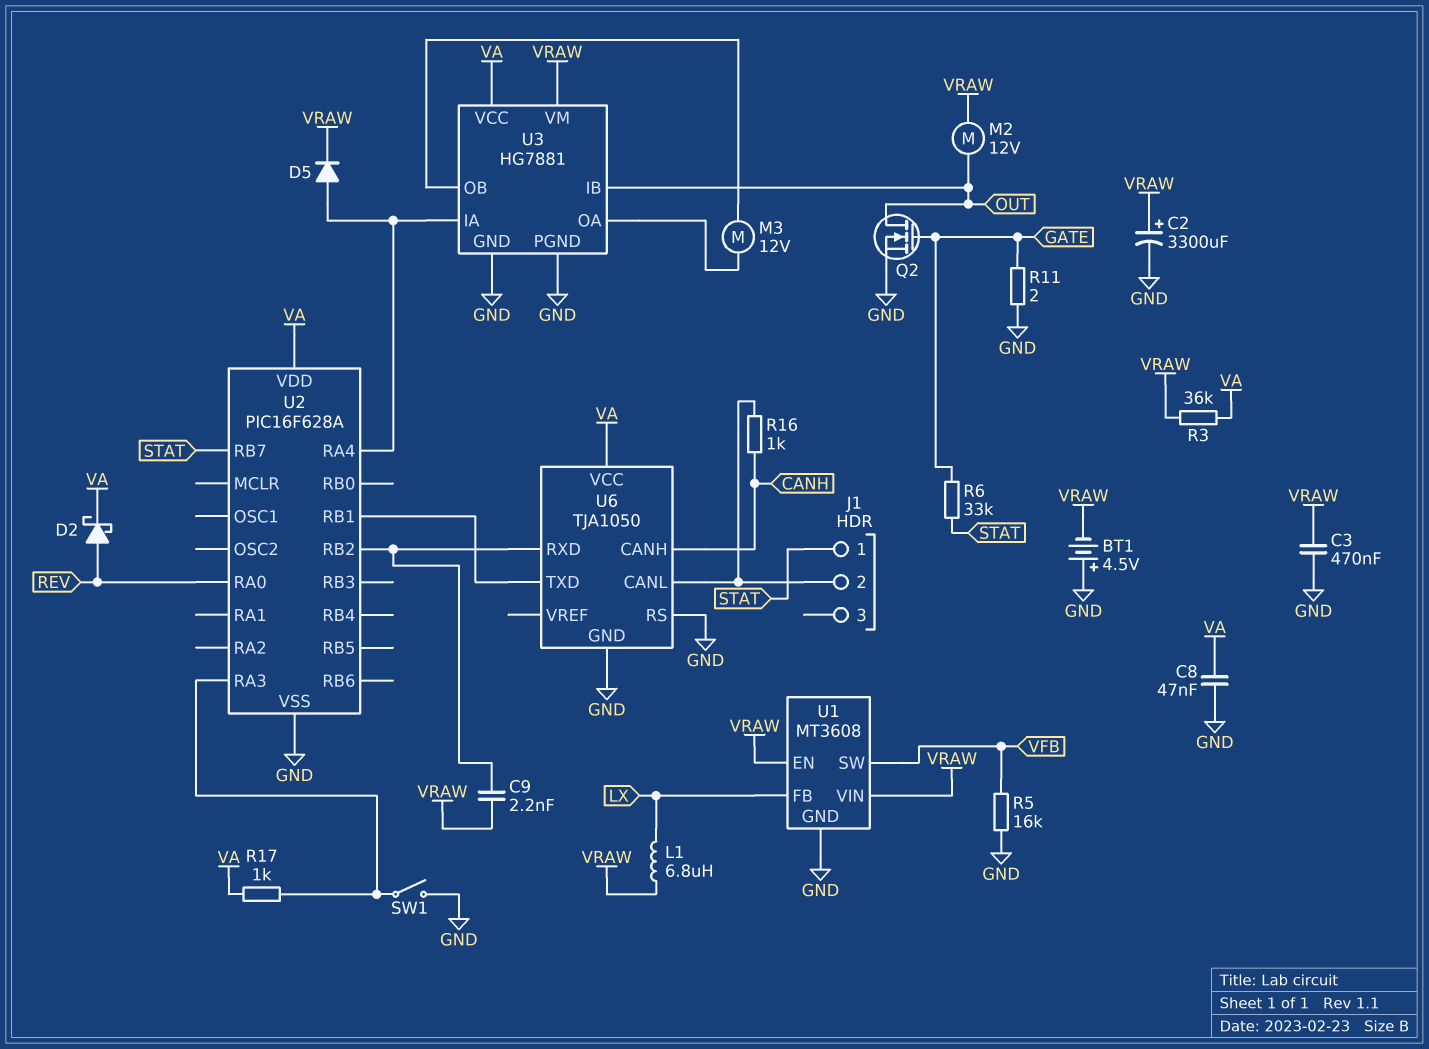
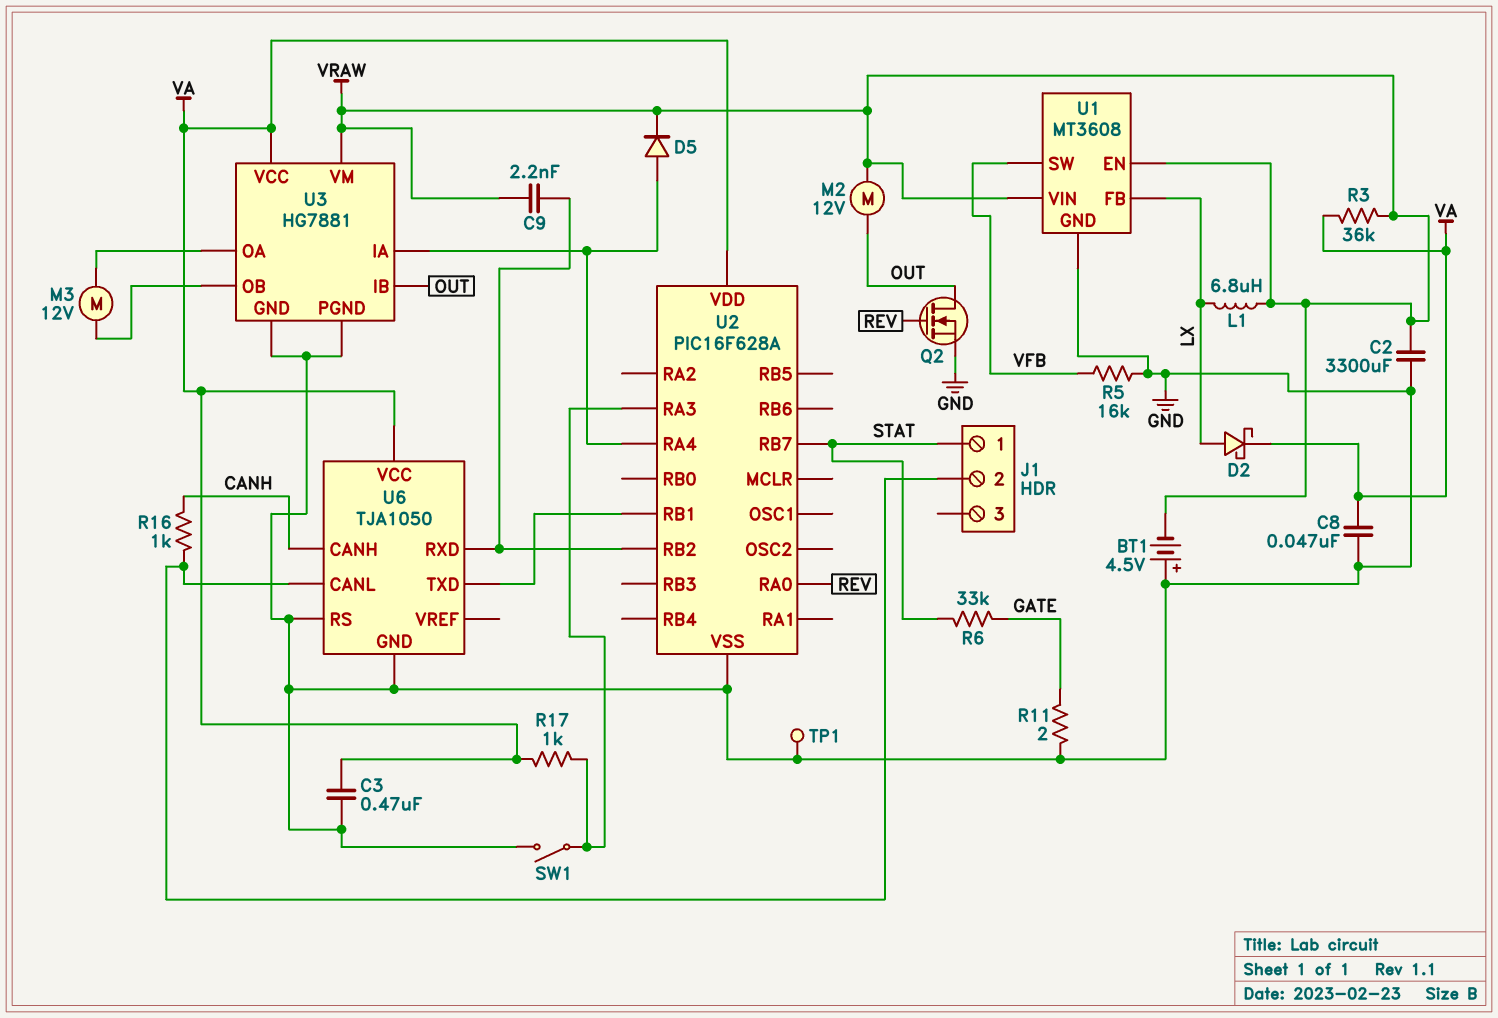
C2: 3300uF (plus VRAW, minus GND) -> 3300uF (GND, VRAW)
C3: 470nF (GND, VRAW) -> 470nF (GND, VA)
D2: schottky (A REV, K VA) -> schottky (A LX, K VA)
Q2: NMOS (G GATE, D OUT, S GND) -> NMOS (G REV, D OUT, S GND)
TP1: none -> test point (GND)

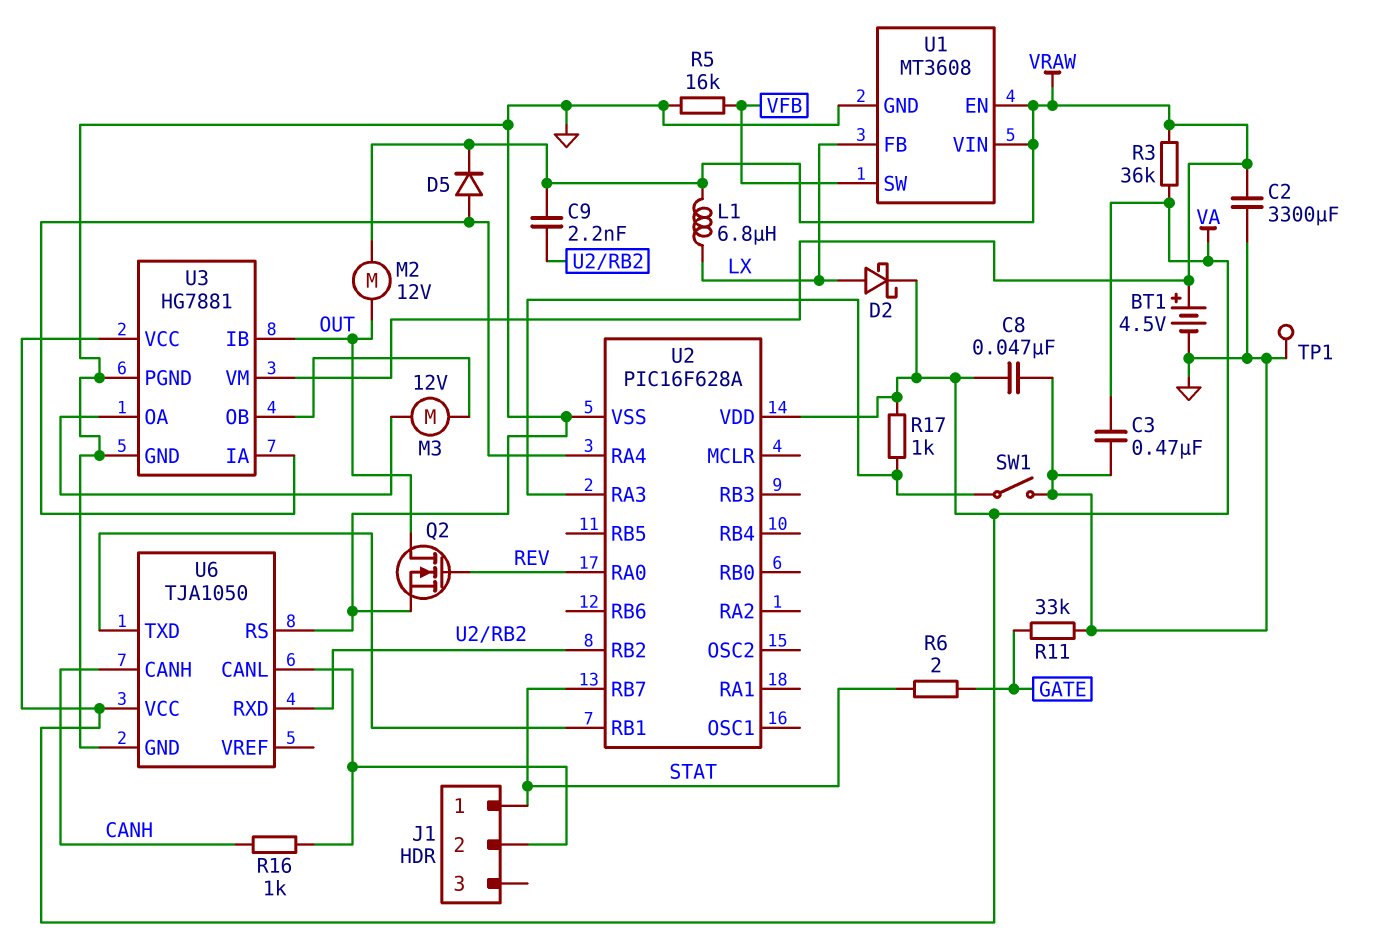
BT1: 4.5V (plus GND, minus VRAW) -> 4.5V (plus VRAW, minus GND)
R6: 33k (GATE, STAT) -> 2 (GATE, STAT)
R11: 2 (GATE, GND) -> 33k (GATE, GND)

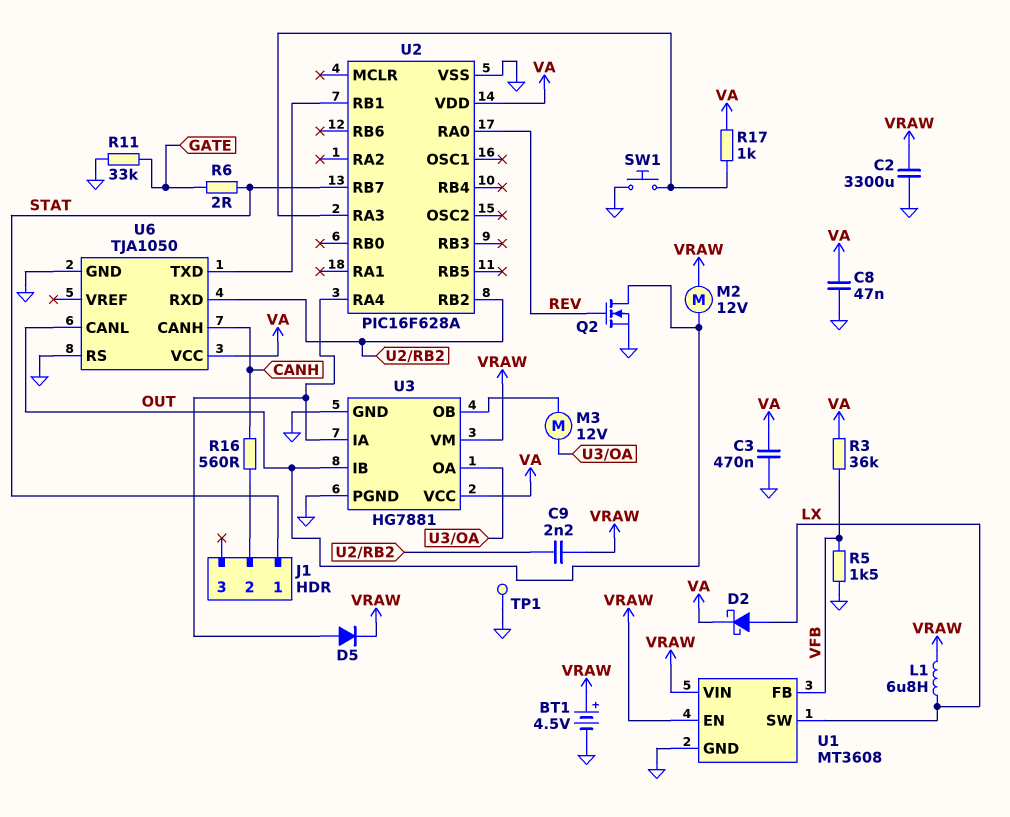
R3: 36k (VA, VRAW) -> 36k (VA, VFB)
R5: 16k (GND, VFB) -> 1.5k (GND, VFB)
R16: 1k (CANH, J1/2) -> 560 (CANH, J1/2)
SW1: switch (GND, U2/RA3) -> button (GND, U2/RA3)
U1 pin FB: LX -> VFB
U1 pin SW: VFB -> LX
U6 pin CANL: J1/2 -> OUT

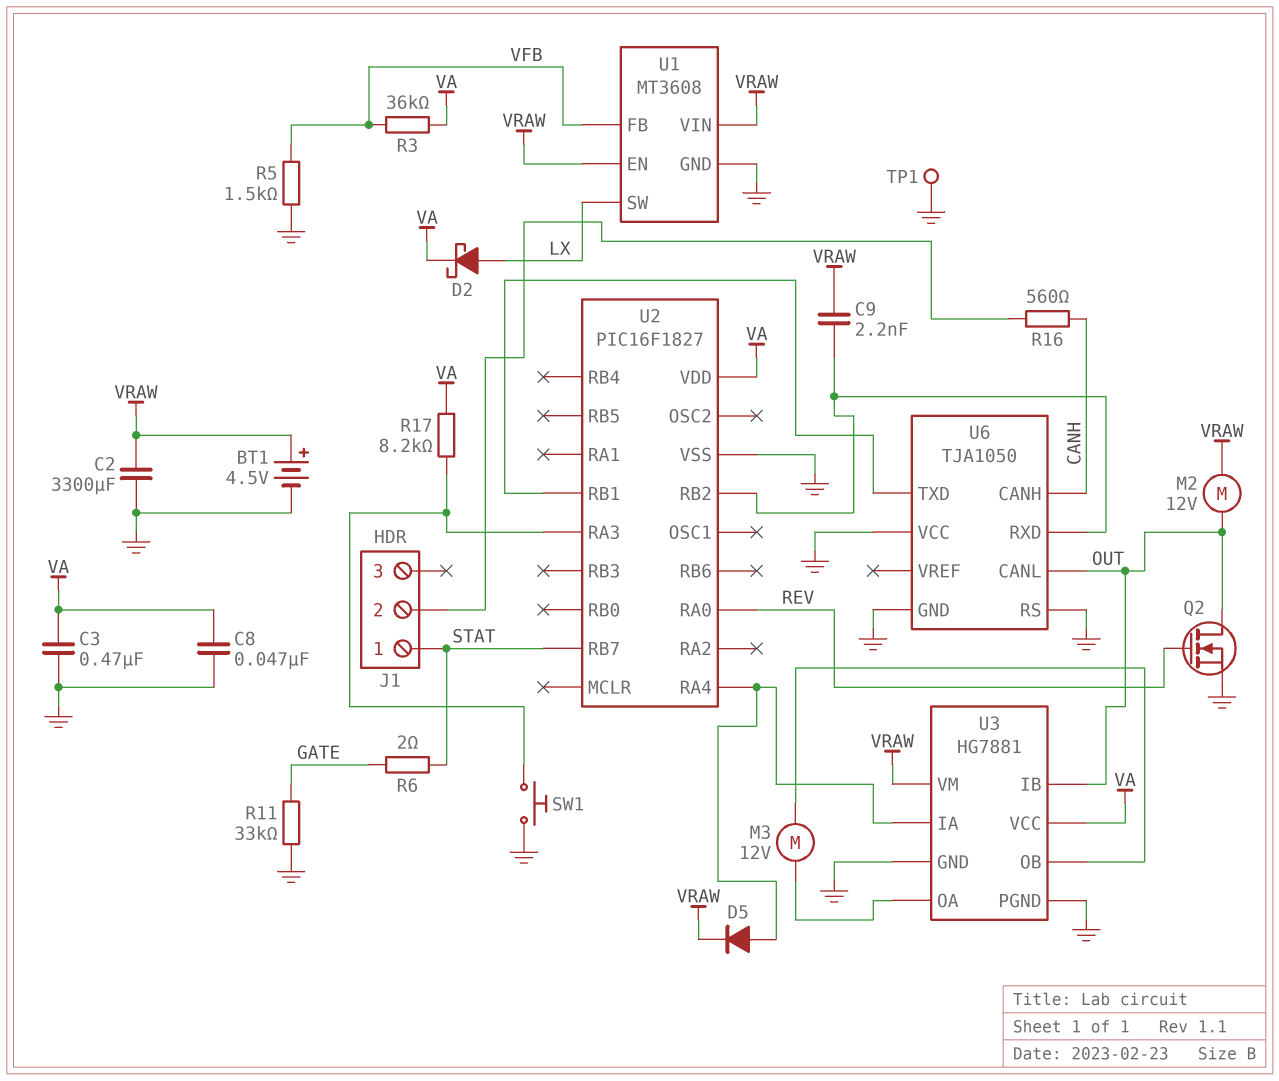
L1: 6.8uH (LX, VRAW) -> none
R17: 1k (U2/RA3, VA) -> 8.2k (U2/RA3, VA)
U2: PIC16F628A -> PIC16F1827
U6 pin VCC: VA -> GND

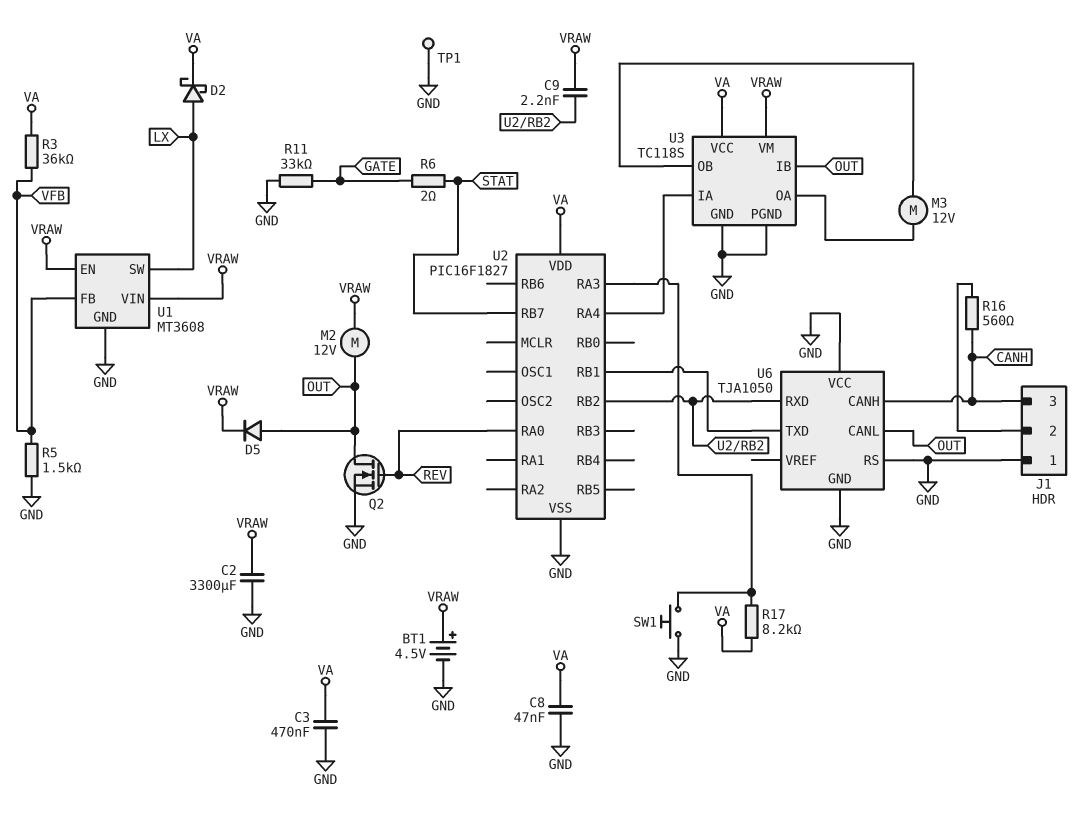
D5: diode (A U2/RA4, K VRAW) -> diode (A OUT, K VRAW)
J1 pin 1: STAT -> GND
J1 pin 3: none -> CANH
U3: HG7881 -> TC118S

